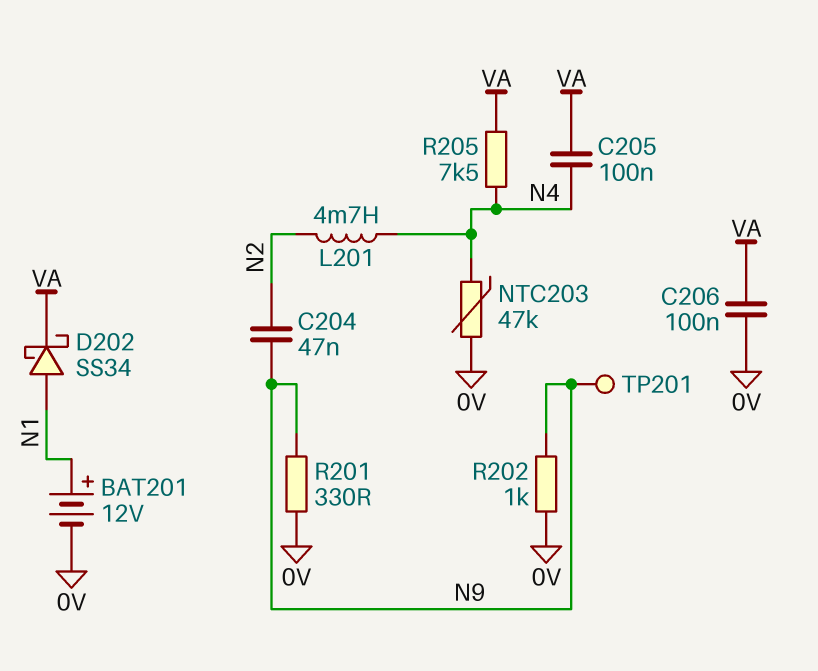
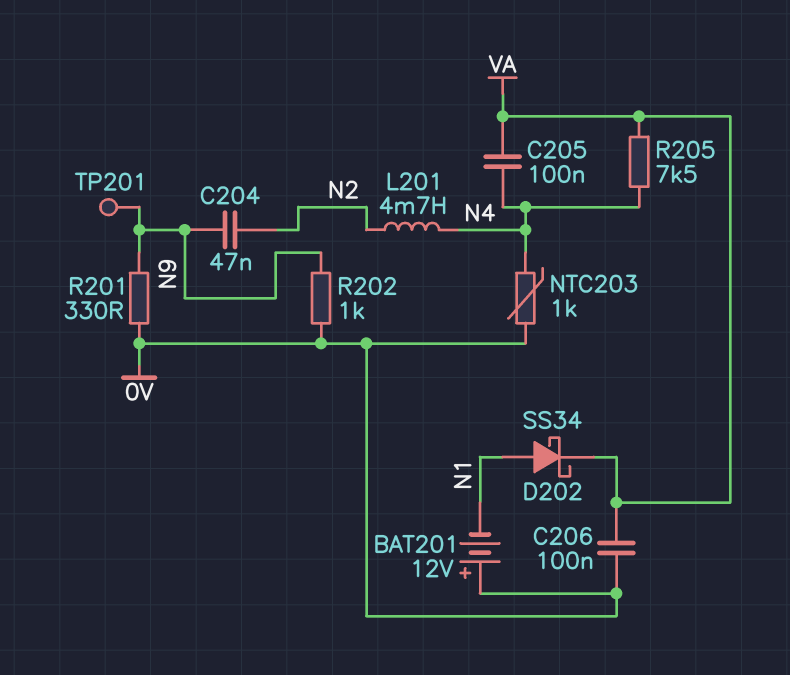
BAT201: 12V (plus N1, minus 0V) -> 12V (plus 0V, minus N1)
NTC203: 47k (0V, N4) -> 1k (0V, N4)

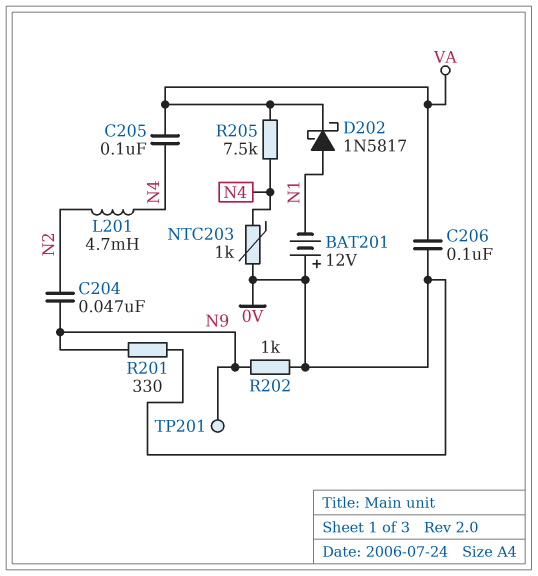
D202: schottky SS34 (A N1, K VA) -> schottky 1N5817 (A N1, K VA)

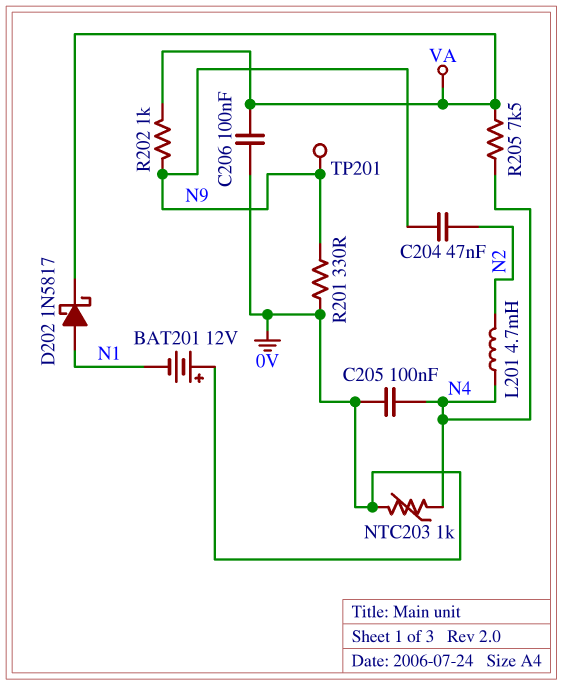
C205: 100nF (N4, VA) -> 100nF (0V, N4)
R202: 1k (0V, N9) -> 1k (N9, VA)

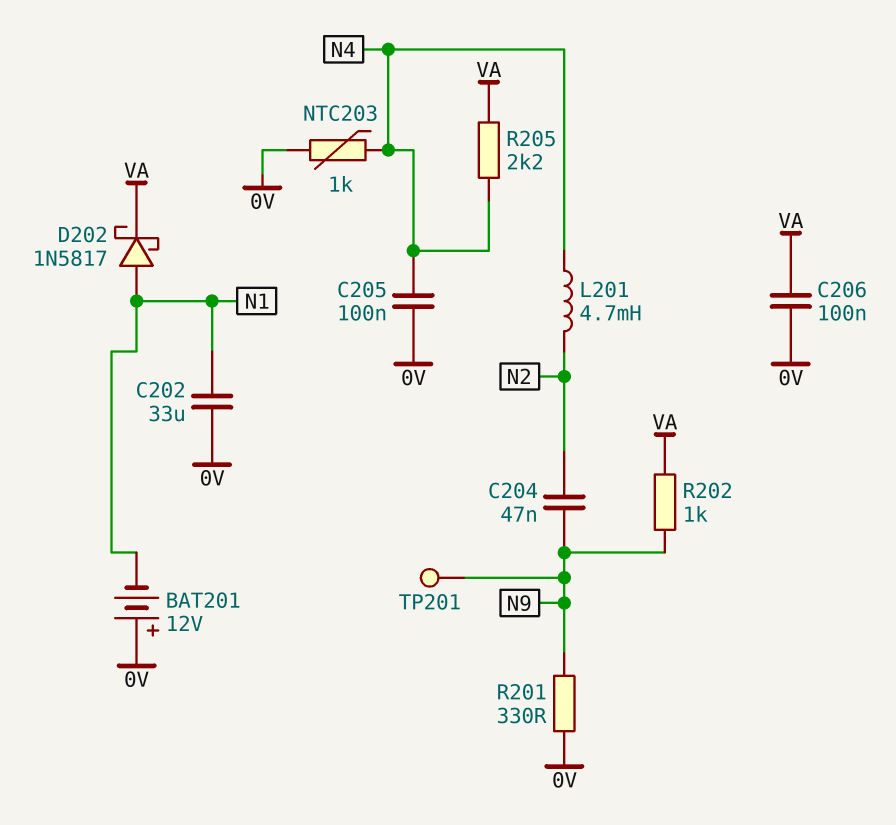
C202: none -> 33uF (0V, N1)
R205: 7.5k (N4, VA) -> 2.2k (N4, VA)

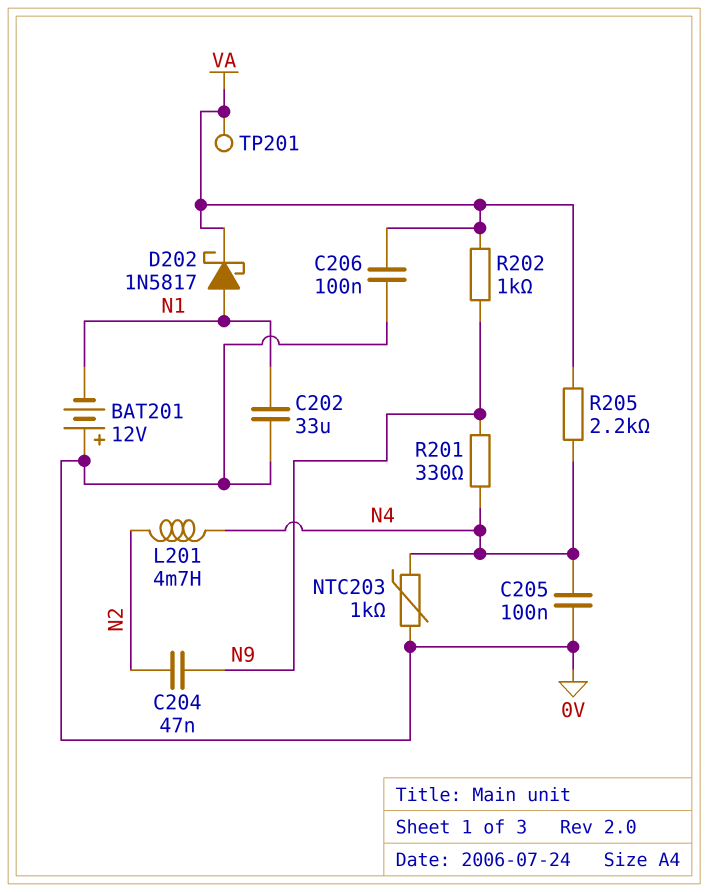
R201: 330 (0V, N9) -> 330 (N4, N9)
TP201: test point (N9) -> test point (VA)

